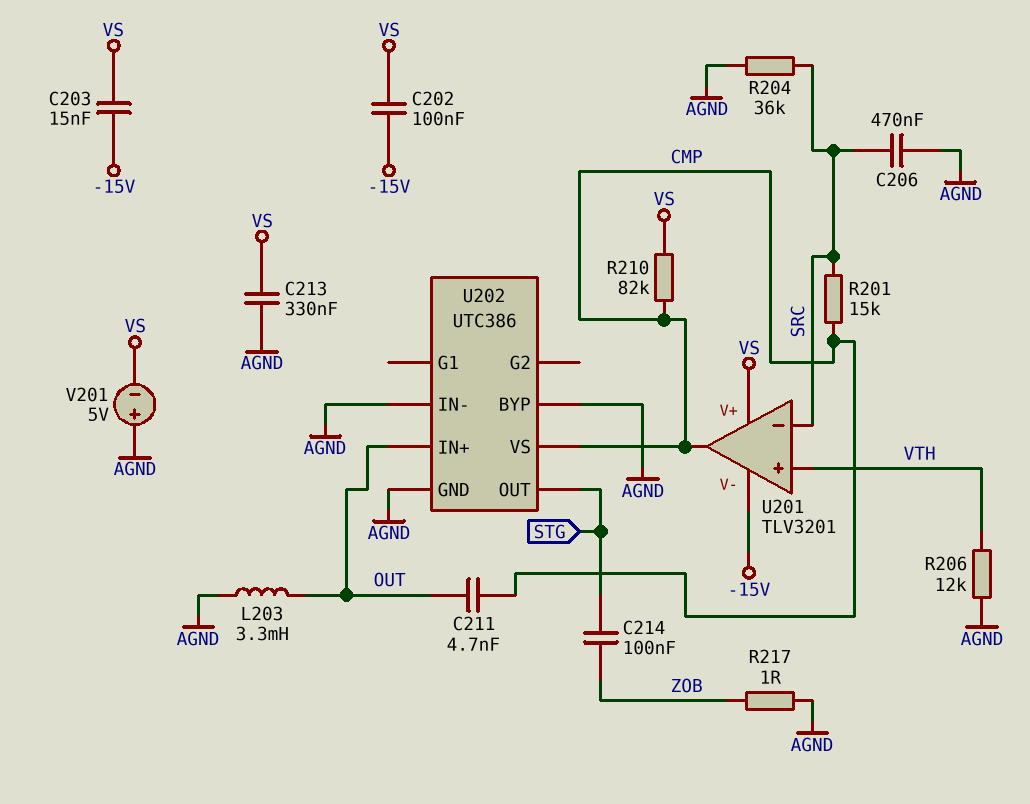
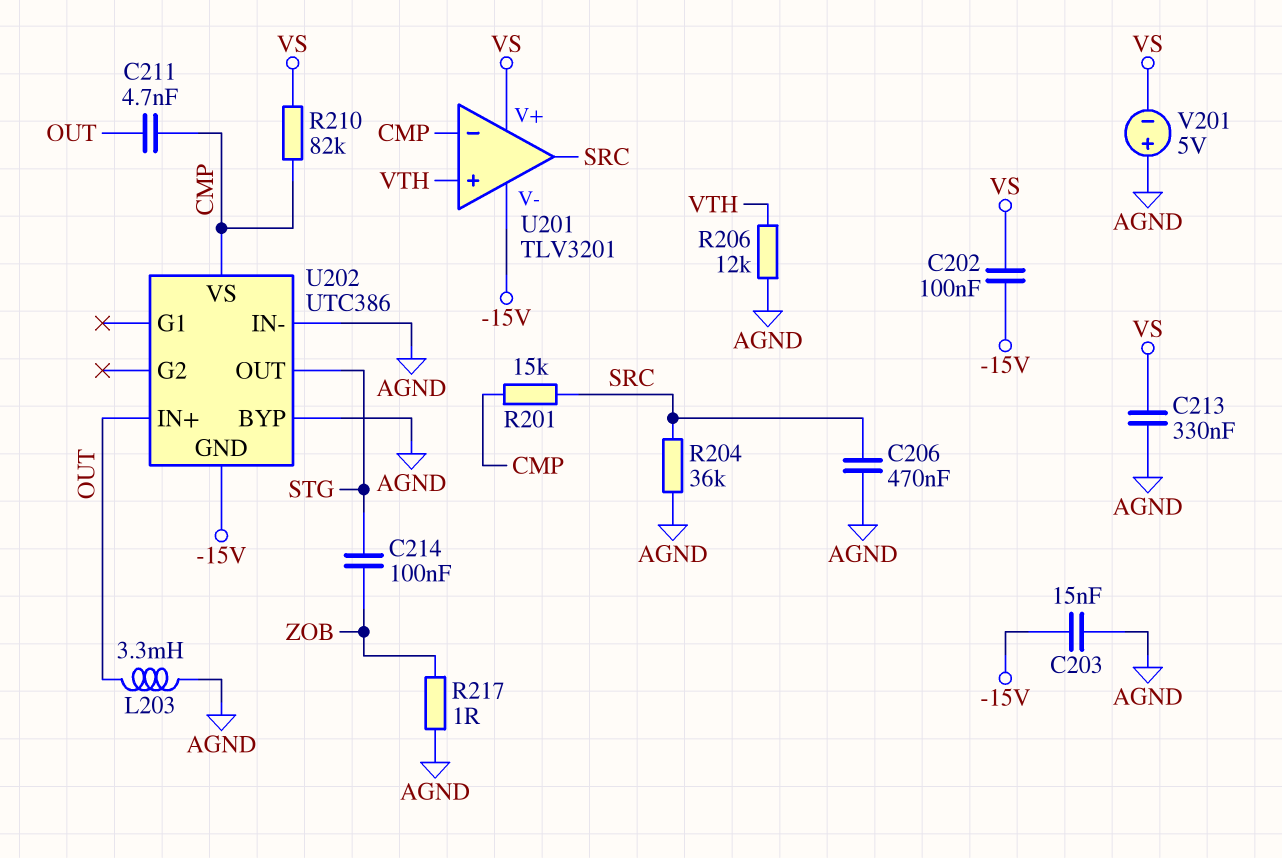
C203: 15nF (-15V, VS) -> 15nF (-15V, AGND)
U201 pin in-: SRC -> CMP
U201 pin out: CMP -> SRC
U202 pin GND: AGND -> -15V

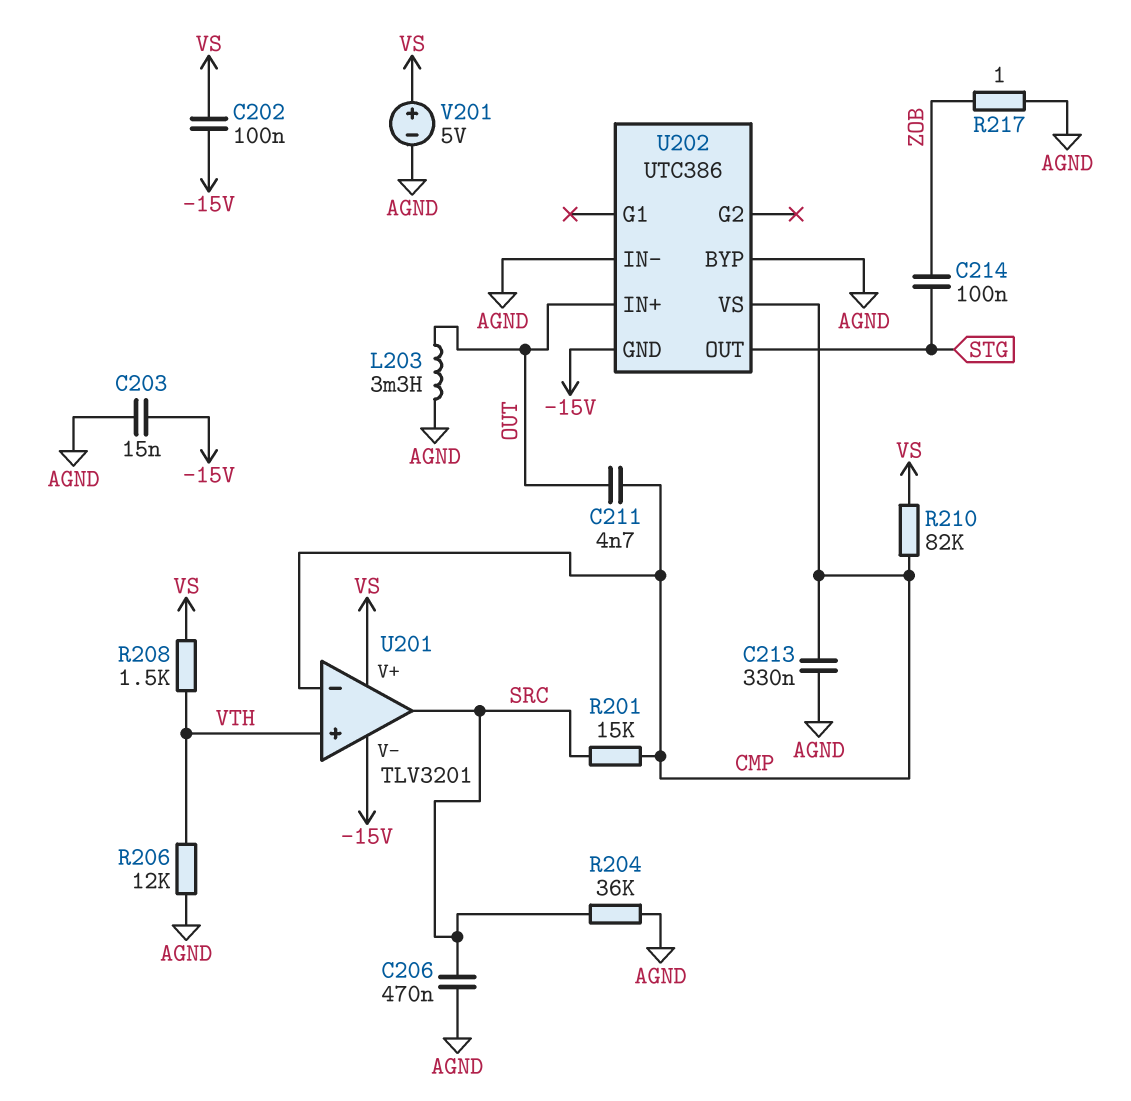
C213: 330nF (AGND, VS) -> 330nF (AGND, CMP)
R208: none -> 1.5k (VS, VTH)
V201: 5V (plus AGND, minus VS) -> 5V (plus VS, minus AGND)

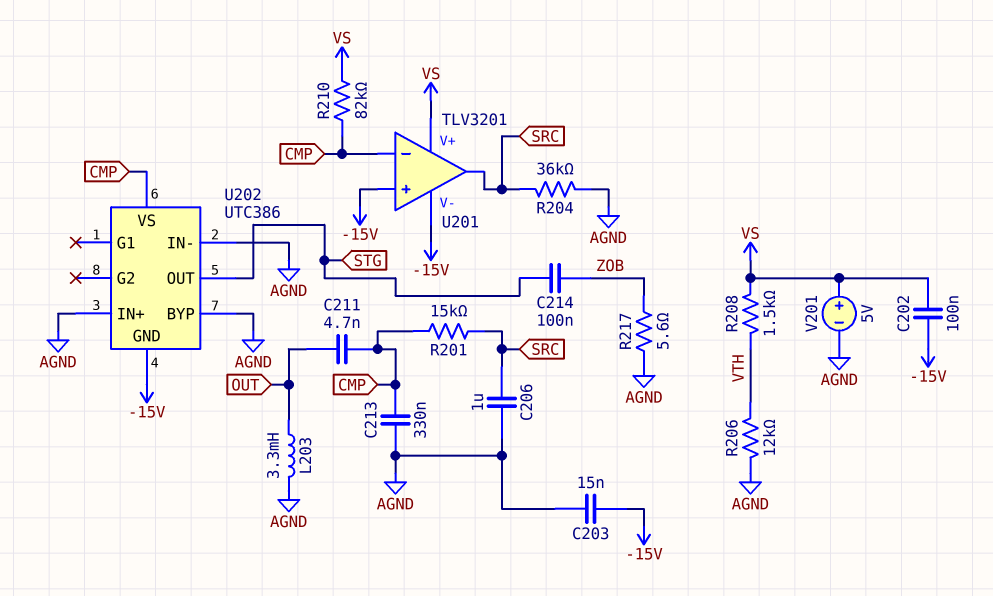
C206: 470nF (AGND, SRC) -> 1uF (AGND, SRC)
R217: 1 (AGND, ZOB) -> 5.6 (AGND, ZOB)
U201 pin in+: VTH -> -15V
U202 pin IN+: OUT -> AGND

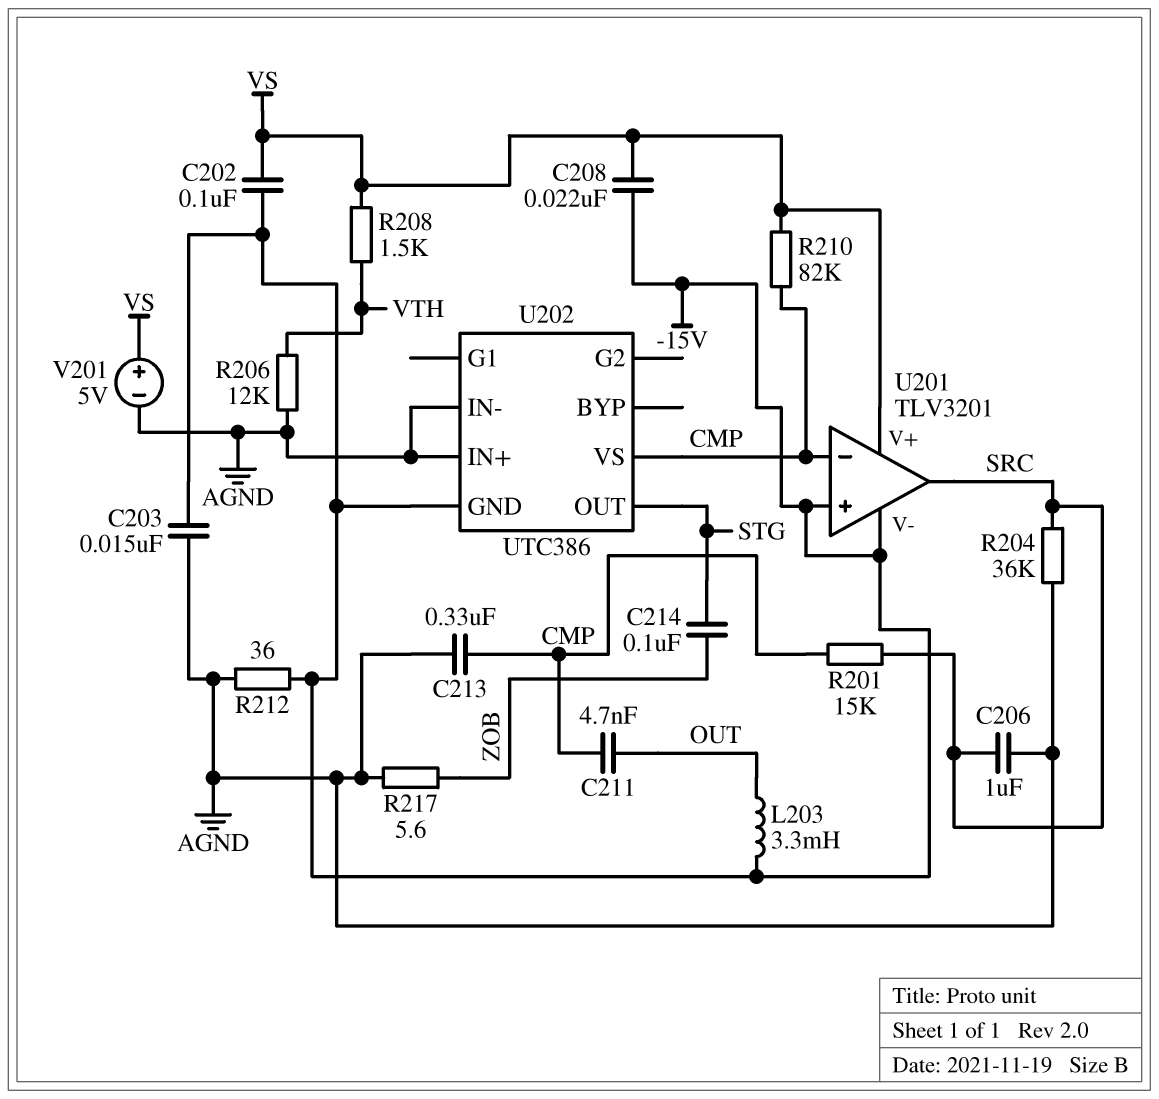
C208: none -> 22nF (-15V, VS)
L203: 3.3mH (AGND, OUT) -> 3.3mH (-15V, OUT)
R212: none -> 36 (-15V, AGND)
U202 pin BYP: AGND -> none

